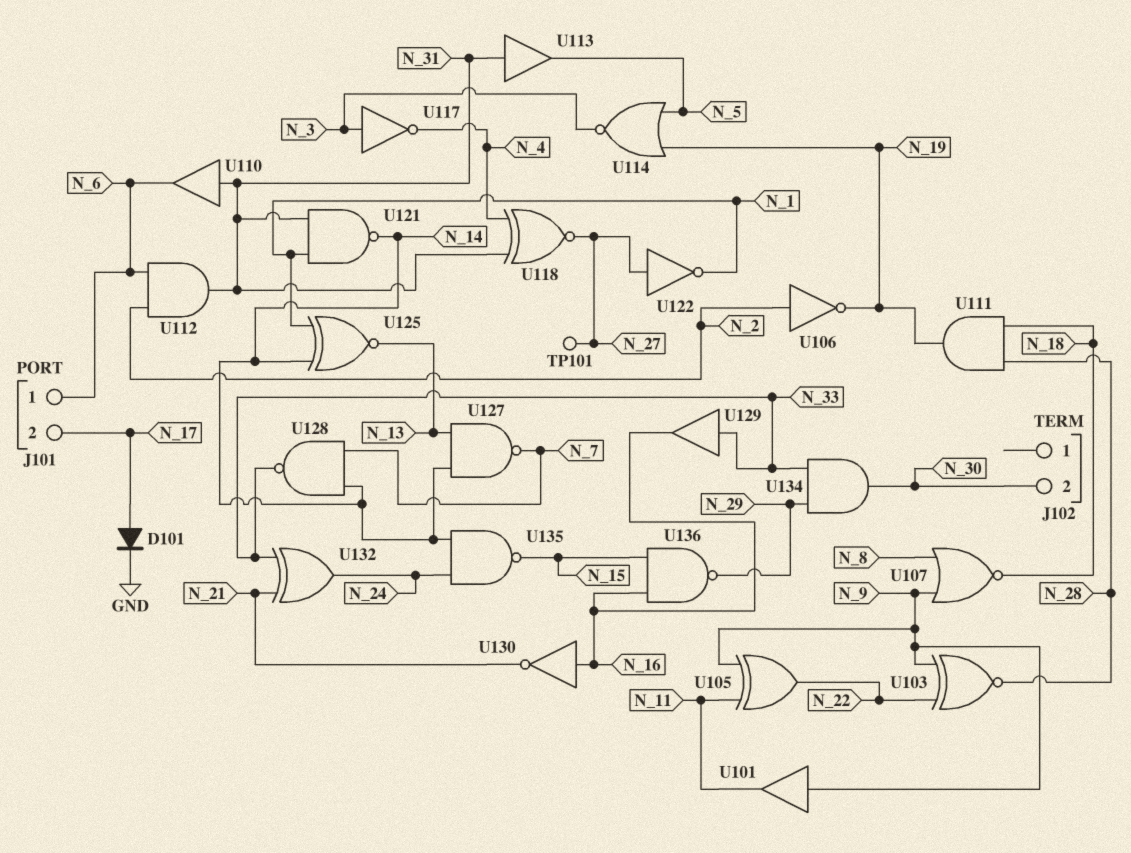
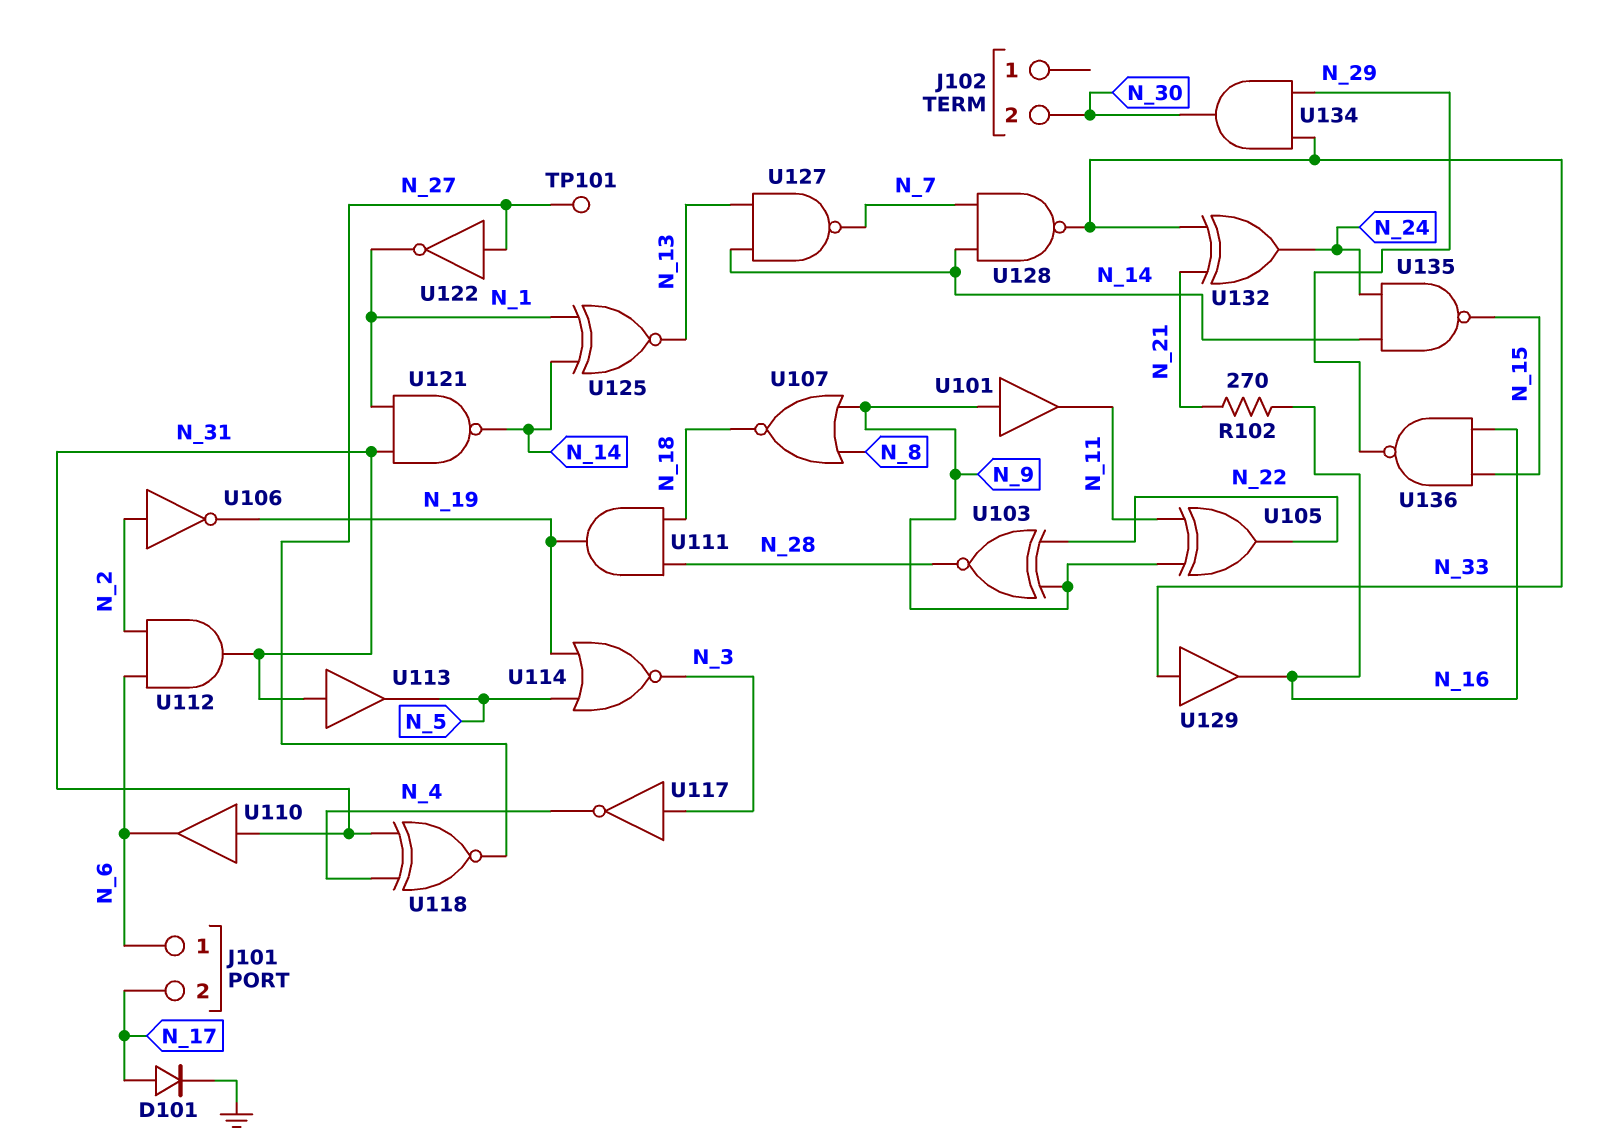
R102: none -> 270 (N_16, N_21)
U130: NOT (in N_16, out N_21) -> none

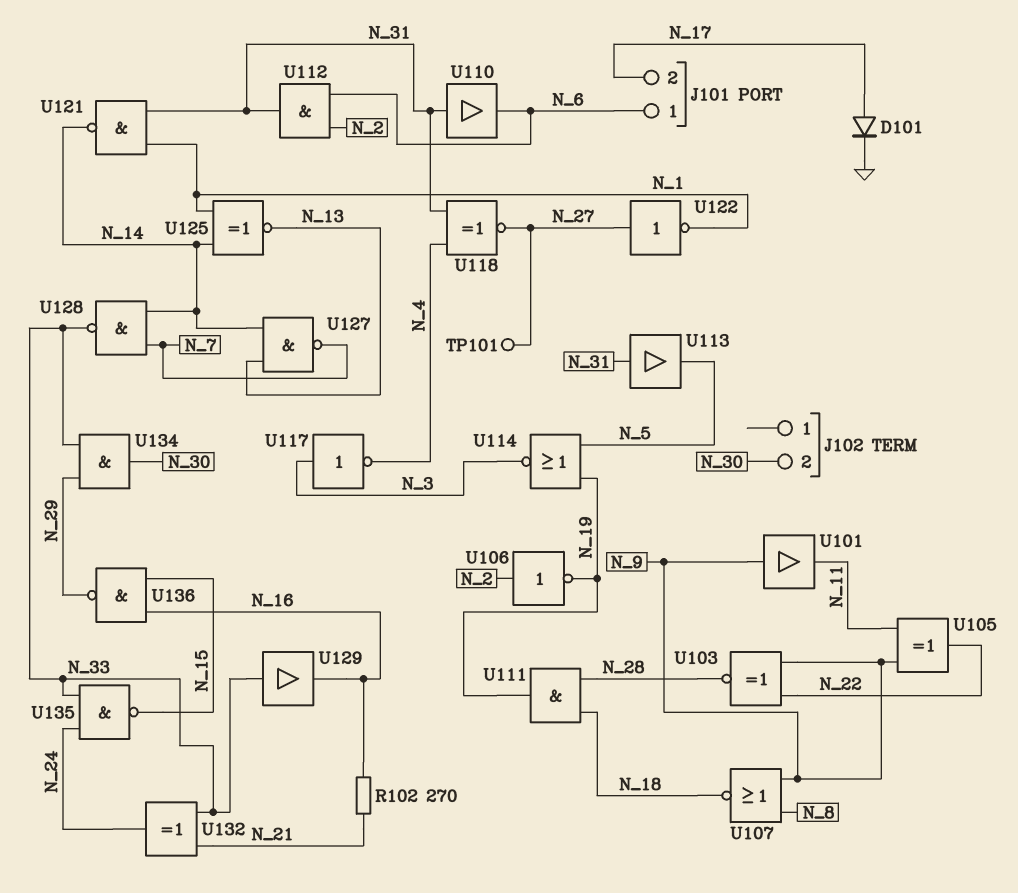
U135: NAND (in N_14, in N_24, out N_15) -> NAND (in N_24, in N_33, out N_15)

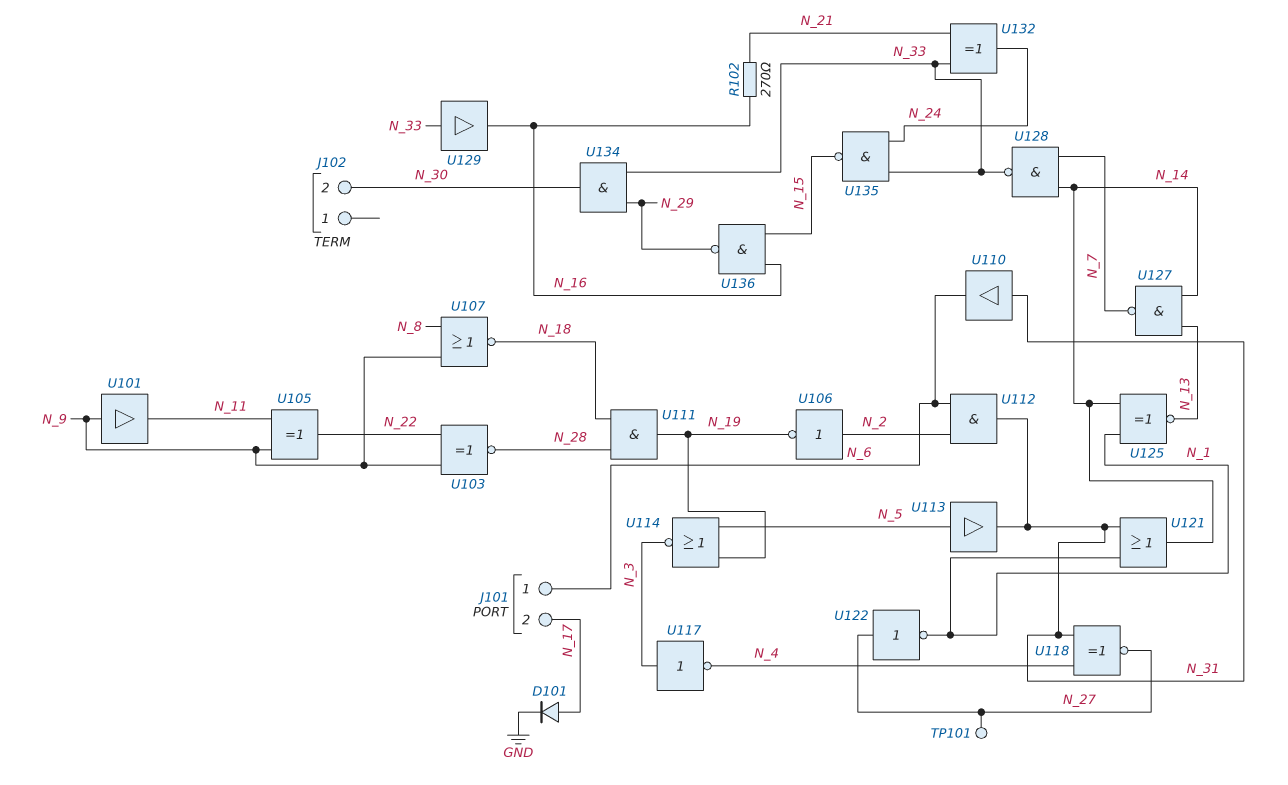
U113: buffer (in N_31, out N_5) -> buffer (in N_5, out N_31)
U121: NAND (in N_1, in N_31, out N_14) -> OR (in N_1, in N_31, out N_14)

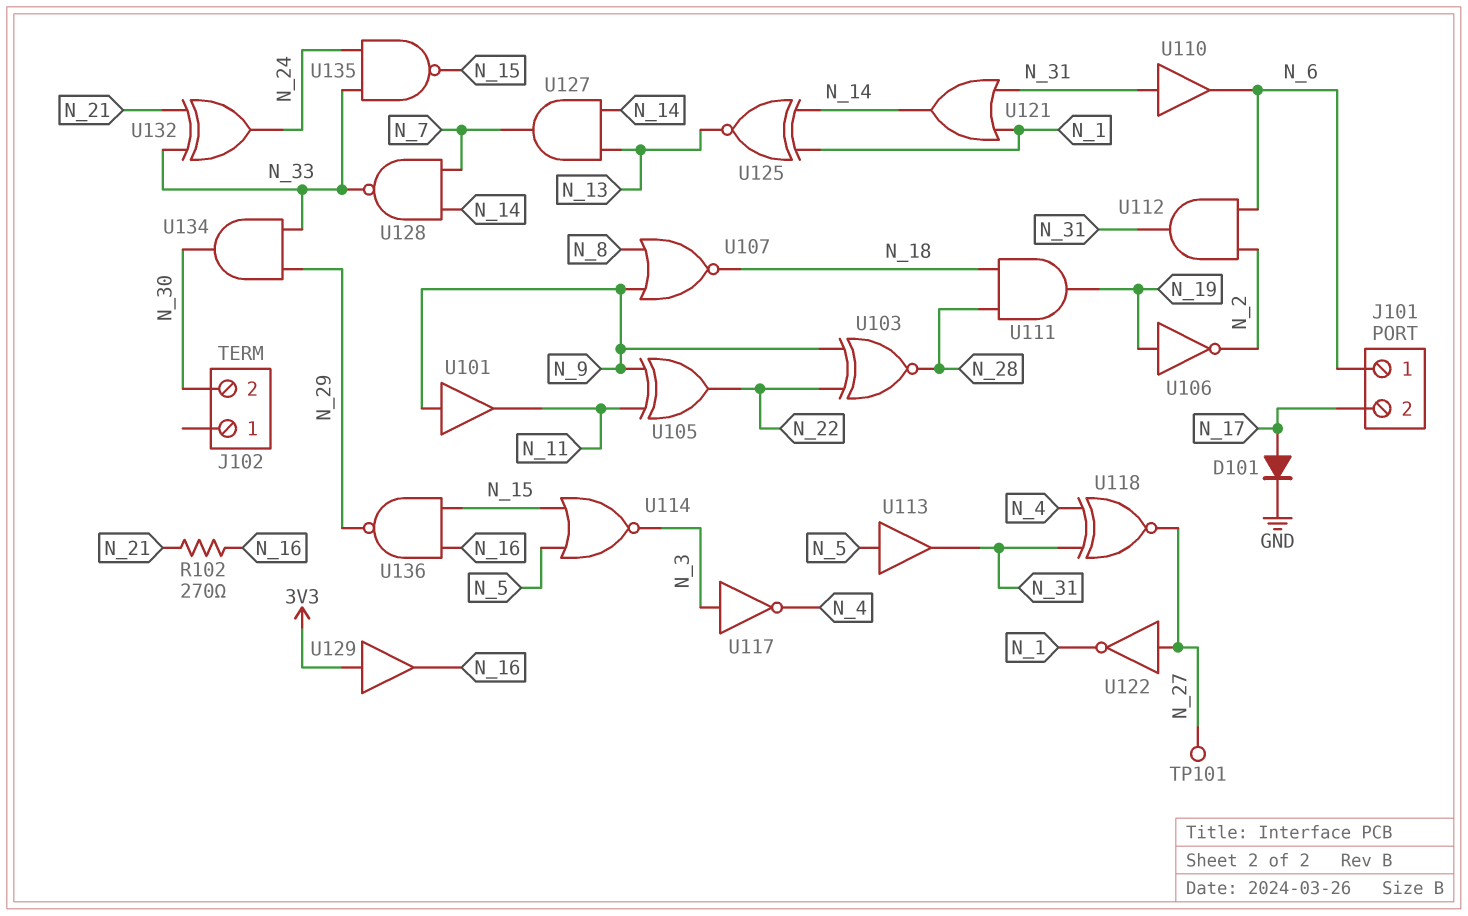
U106: NOT (in N_2, out N_19) -> NOT (in N_19, out N_2)
U114: NOR (in N_5, in N_19, out N_3) -> NOR (in N_5, in N_15, out N_3)
U127: NAND (in N_13, in N_14, out N_7) -> AND (in N_13, in N_14, out N_7)
U129: buffer (in N_33, out N_16) -> buffer (in 3V3, out N_16)

